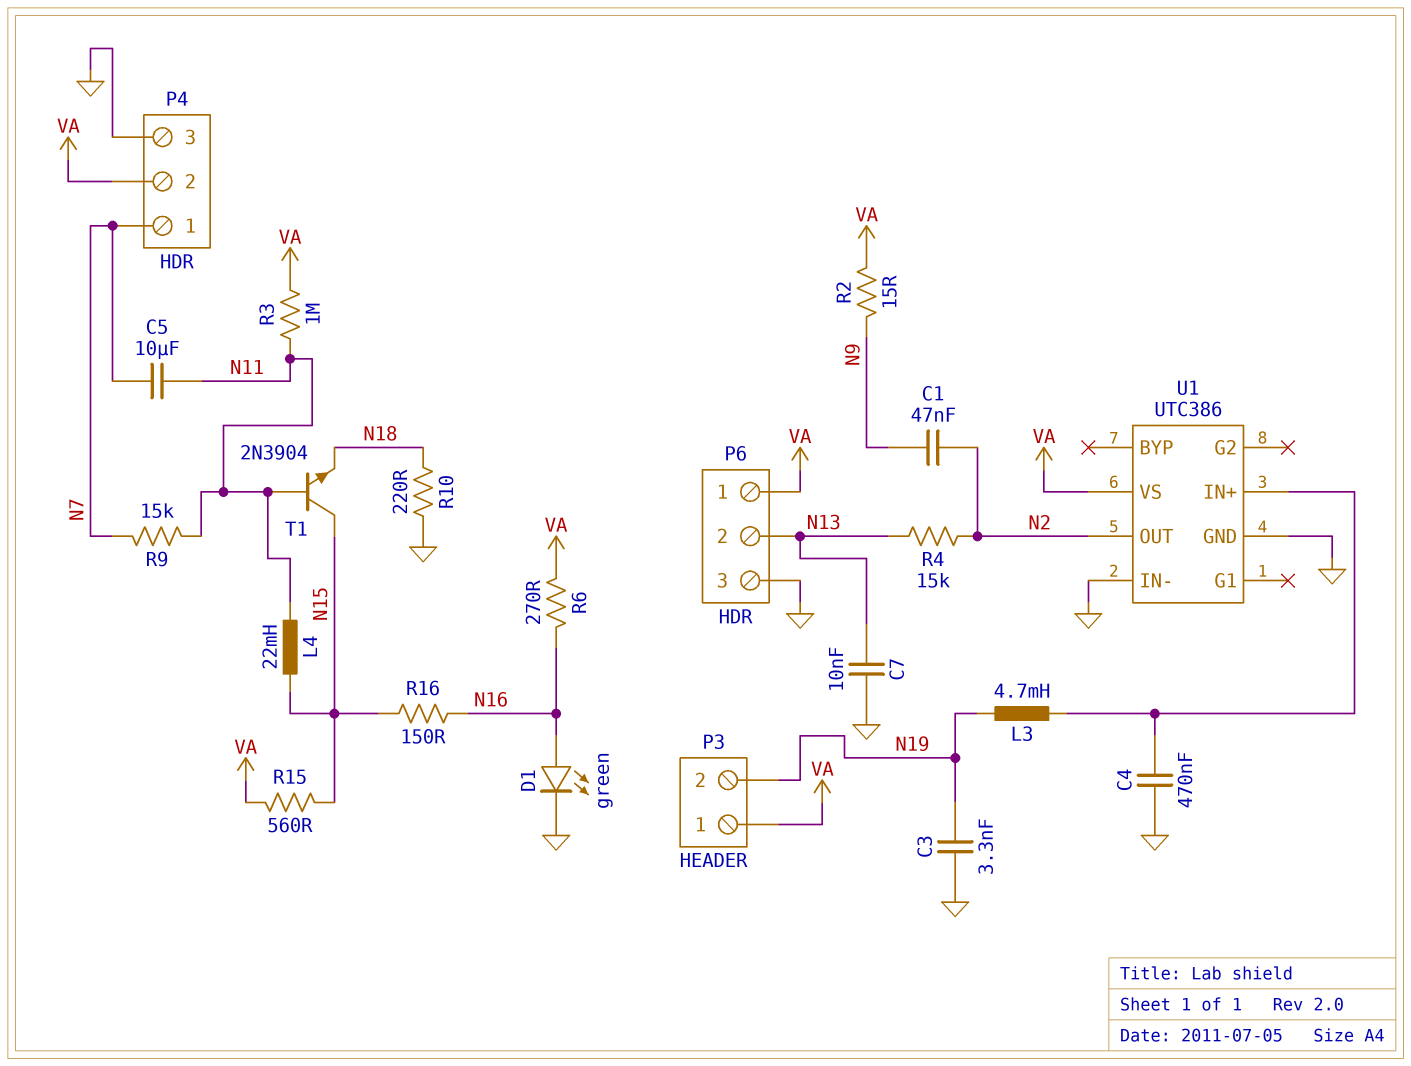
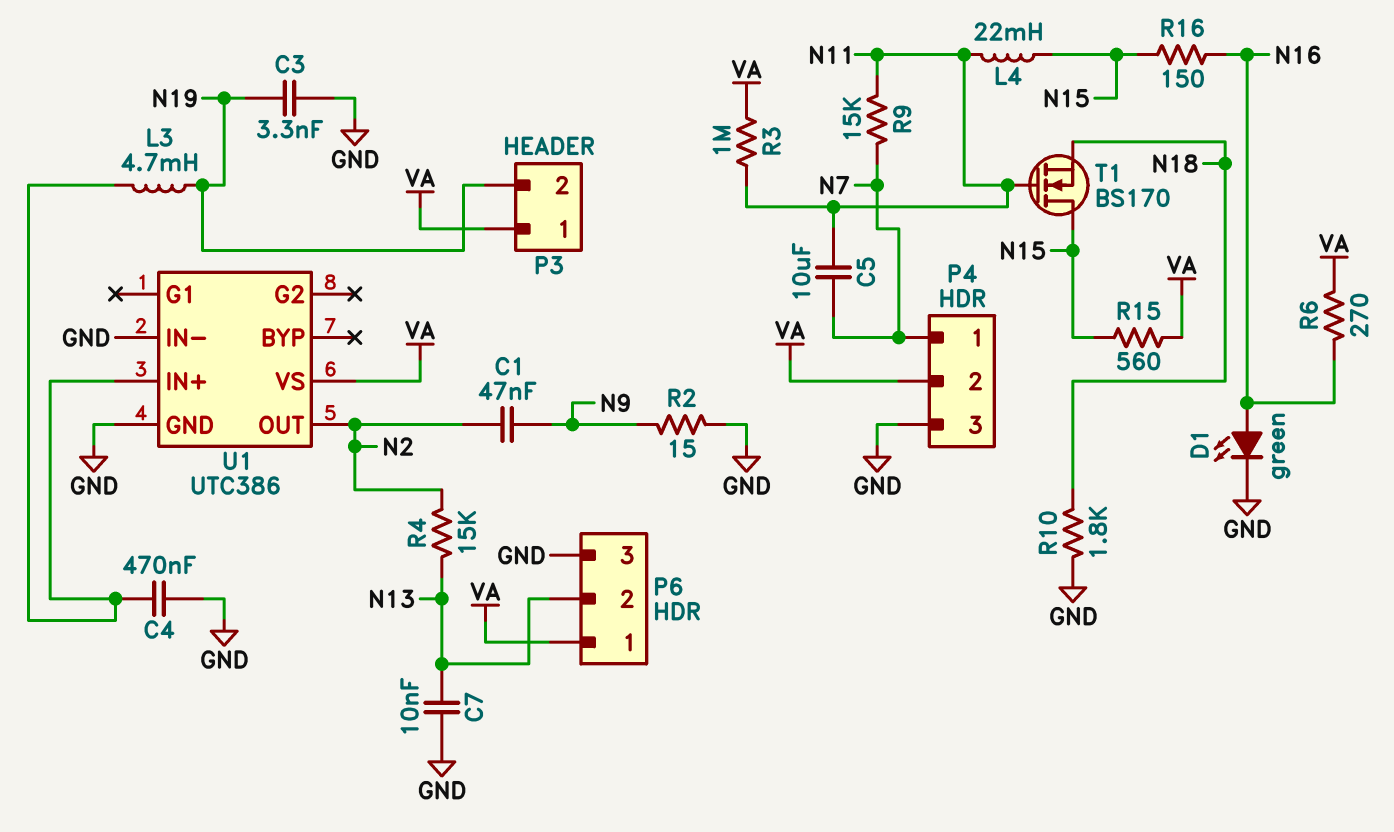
R2: 15 (N9, VA) -> 15 (GND, N9)
R10: 220 (GND, N18) -> 1.8k (GND, N18)
T1: NPN 2N3904 (B N11, C N15, E N18) -> NMOS BS170 (G N11, D N15, S N18)

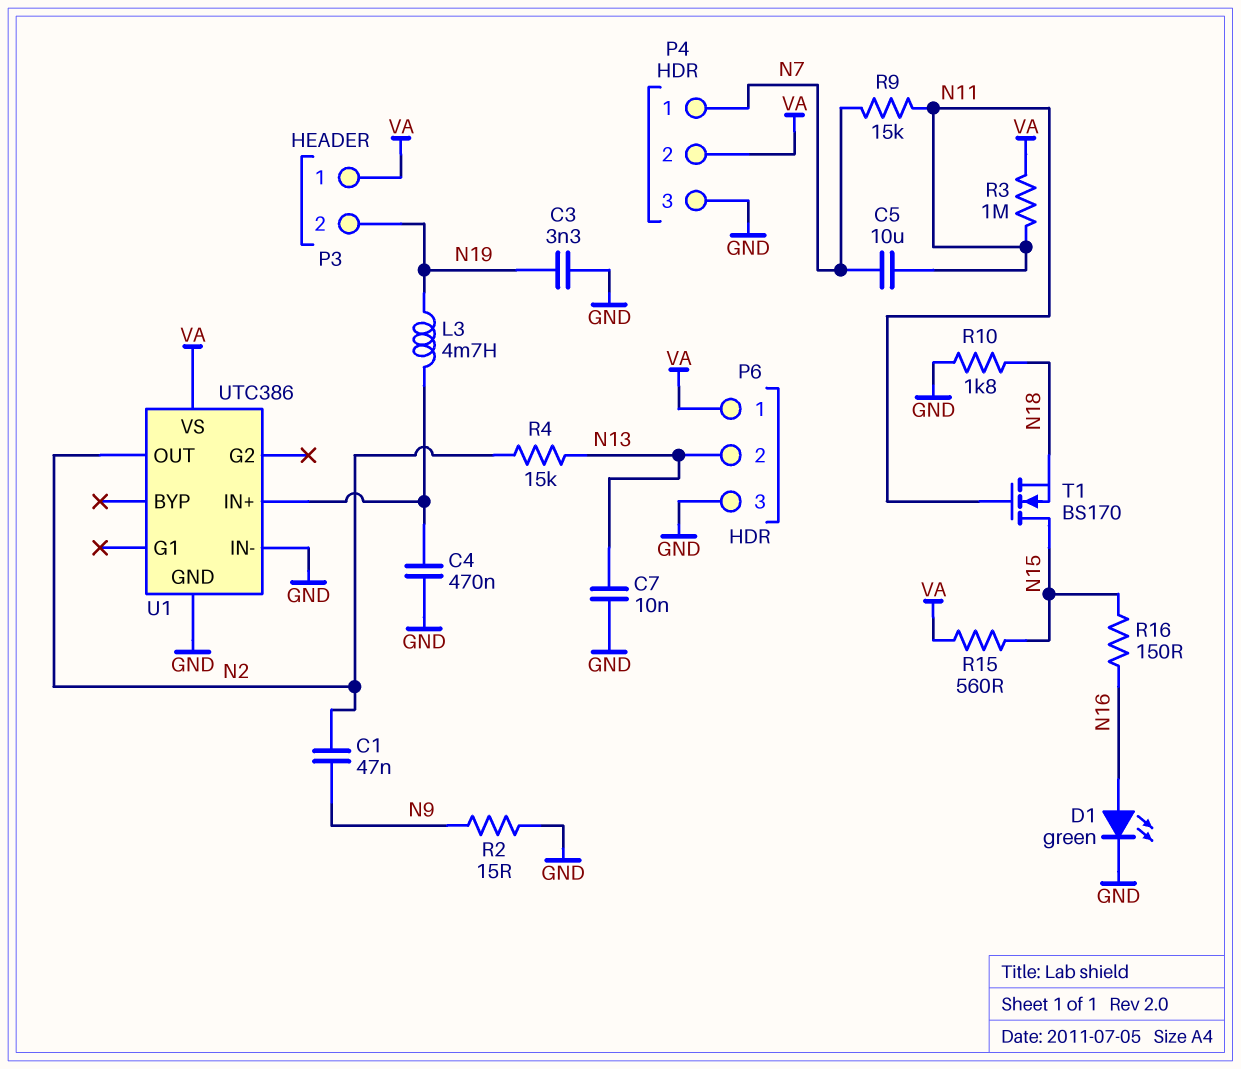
L4: 22mH (N11, N15) -> none
R6: 270 (N16, VA) -> none

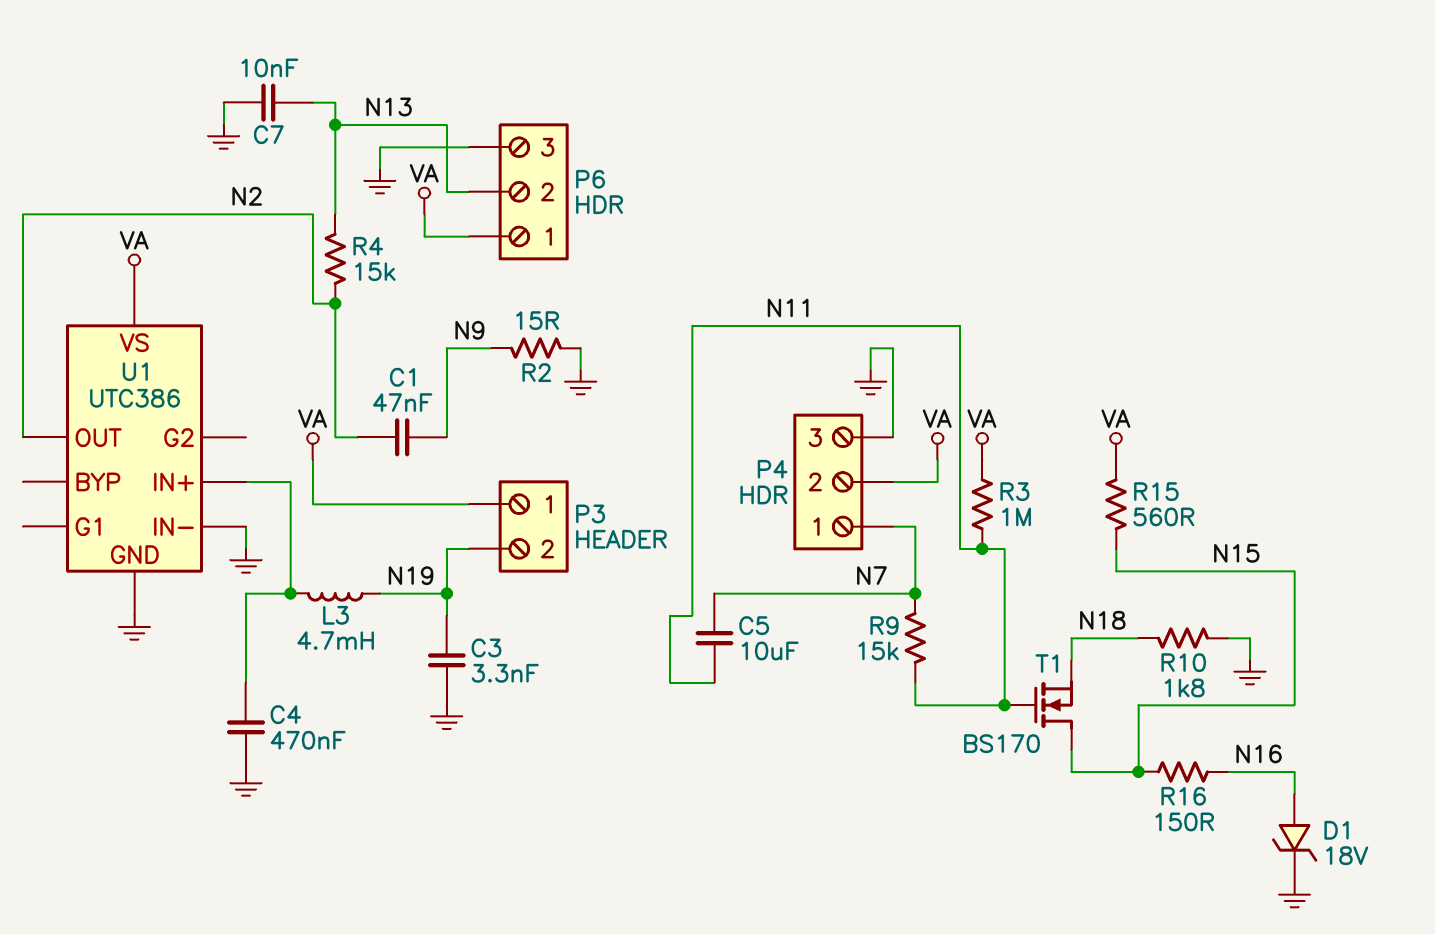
D1: LED green (A N16, K GND) -> zener 18V (A N16, K GND)

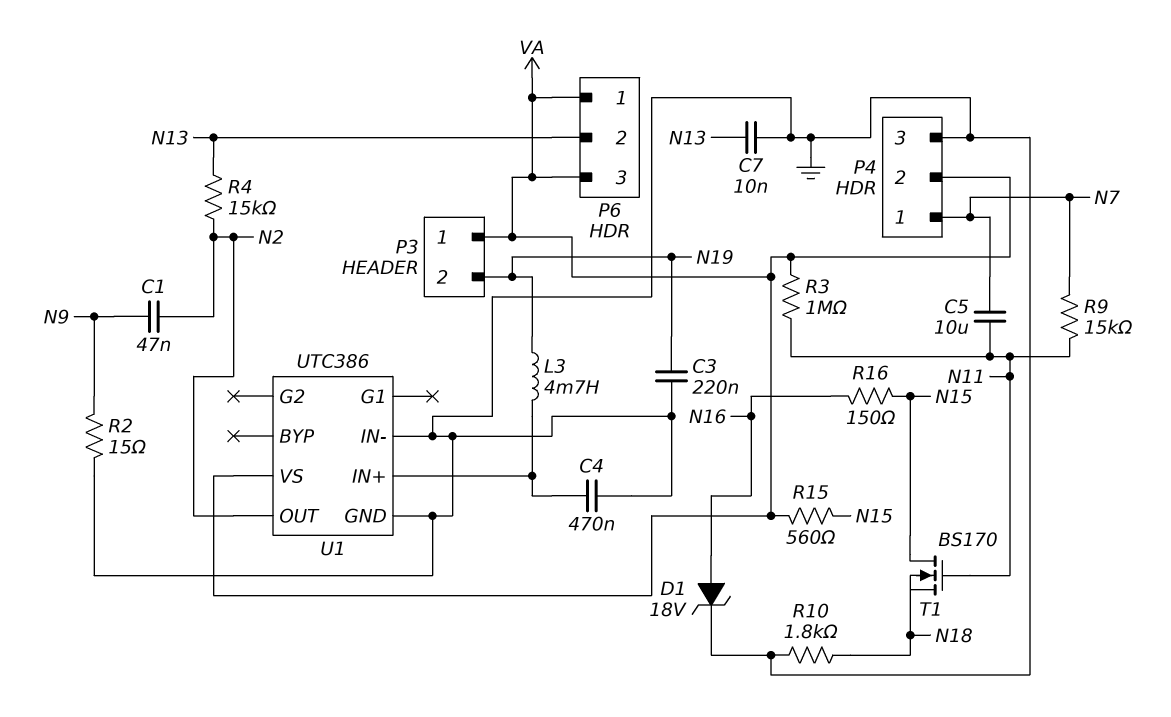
C3: 3.3nF (GND, N19) -> 220nF (GND, N19)
P6 pin 3: GND -> VA

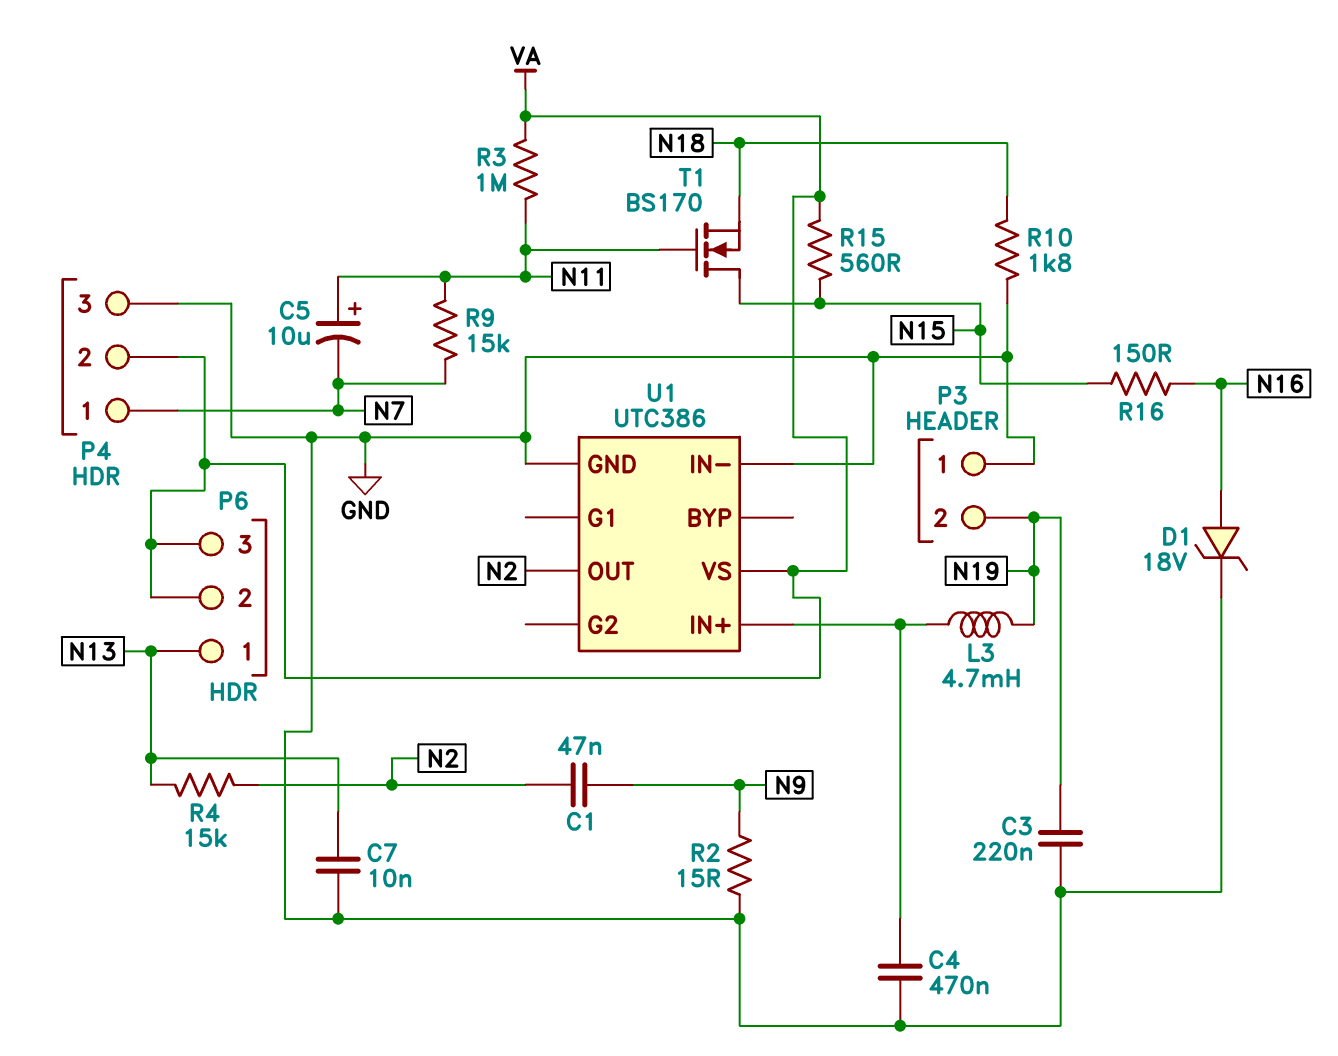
C5: 10uF (N7, N11) -> 10uF (plus N11, minus N7)
P3 pin 1: VA -> GND
P6 pin 1: VA -> N13
P6 pin 2: N13 -> VA

